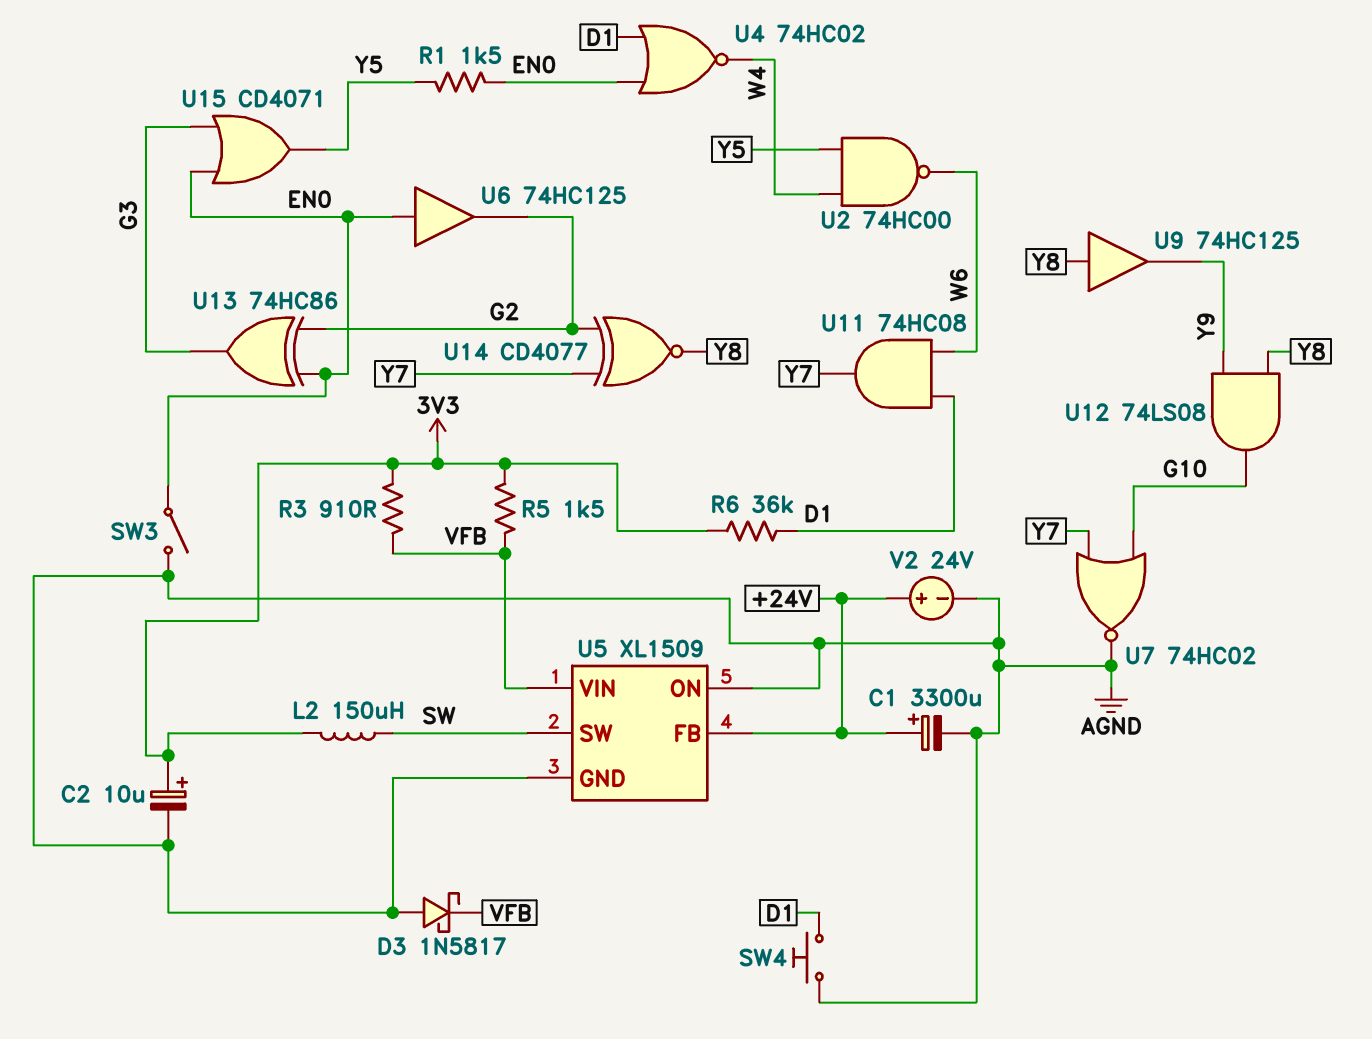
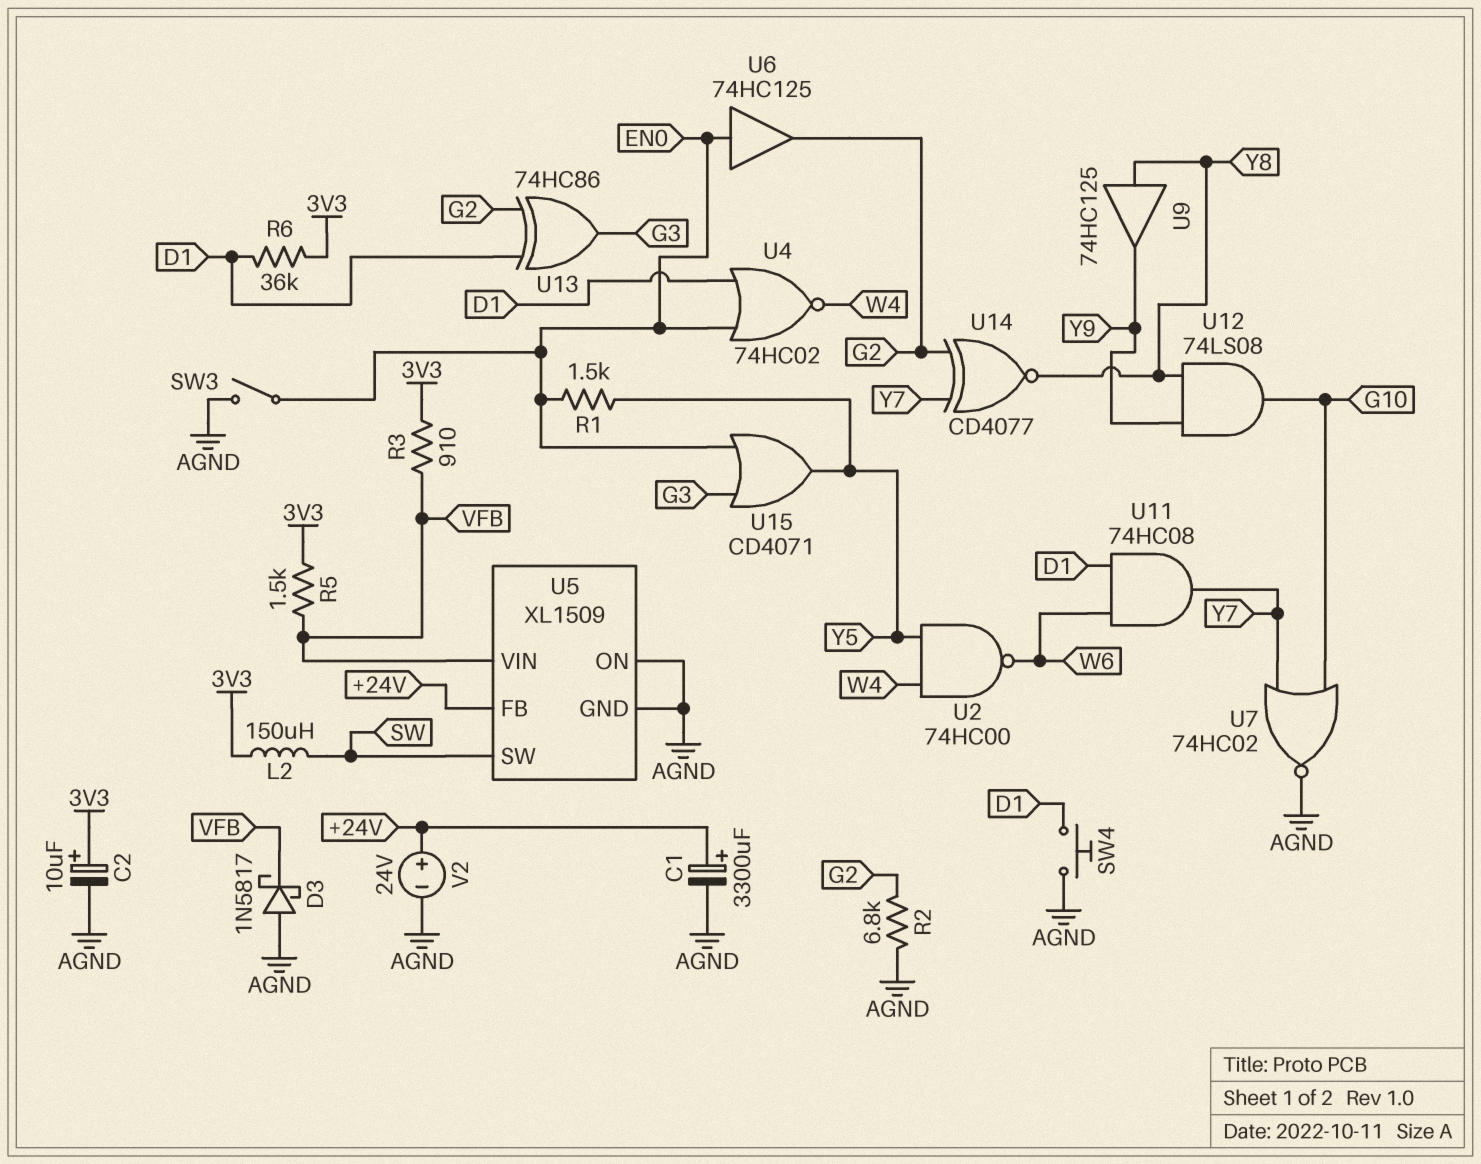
R2: none -> 6.8k (AGND, G2)
U13: XOR 74HC86 (in EN0, in G2, out G3) -> XOR 74HC86 (in D1, in G2, out G3)

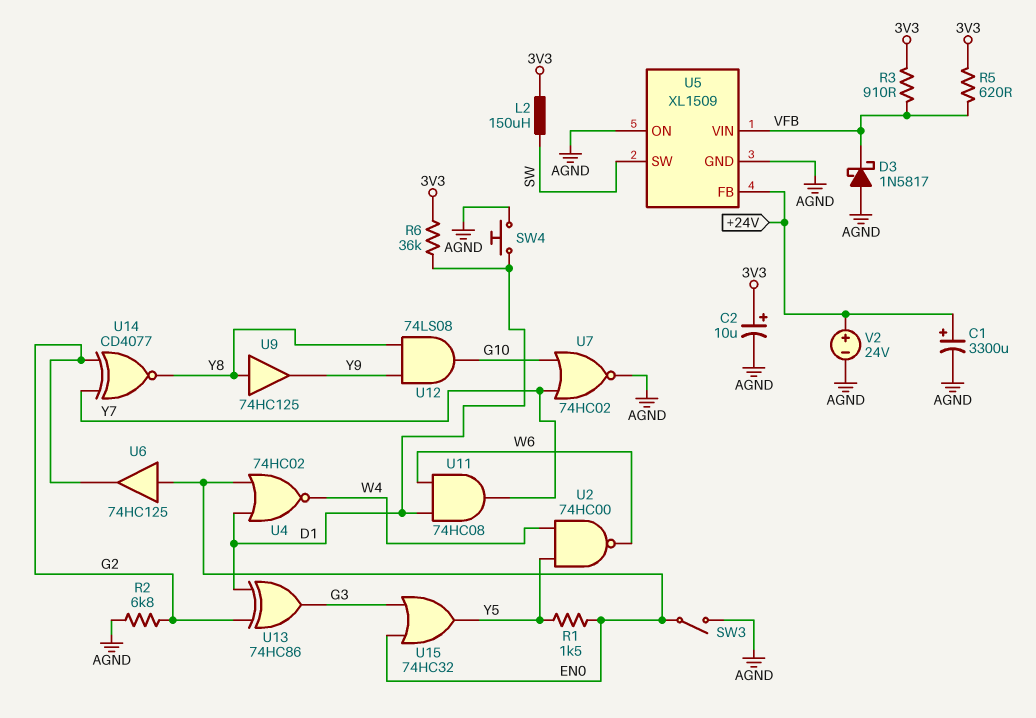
R5: 1.5k (3V3, VFB) -> 620 (3V3, VFB)
U15: OR CD4071 (in EN0, in G3, out Y5) -> OR 74HC32 (in EN0, in G3, out Y5)

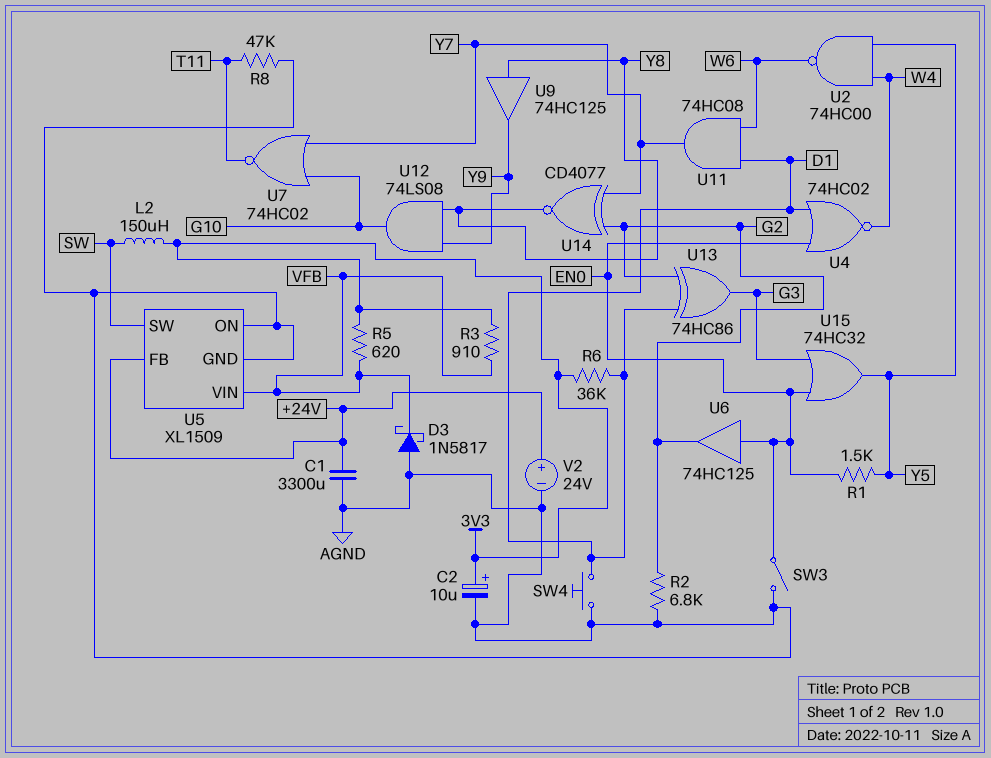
C1: 3300uF (plus +24V, minus AGND) -> 3300uF (+24V, AGND)
R8: none -> 47k (AGND, T11)
U7: NOR 74HC02 (in G10, in Y7, out AGND) -> NOR 74HC02 (in G10, in Y7, out T11)

